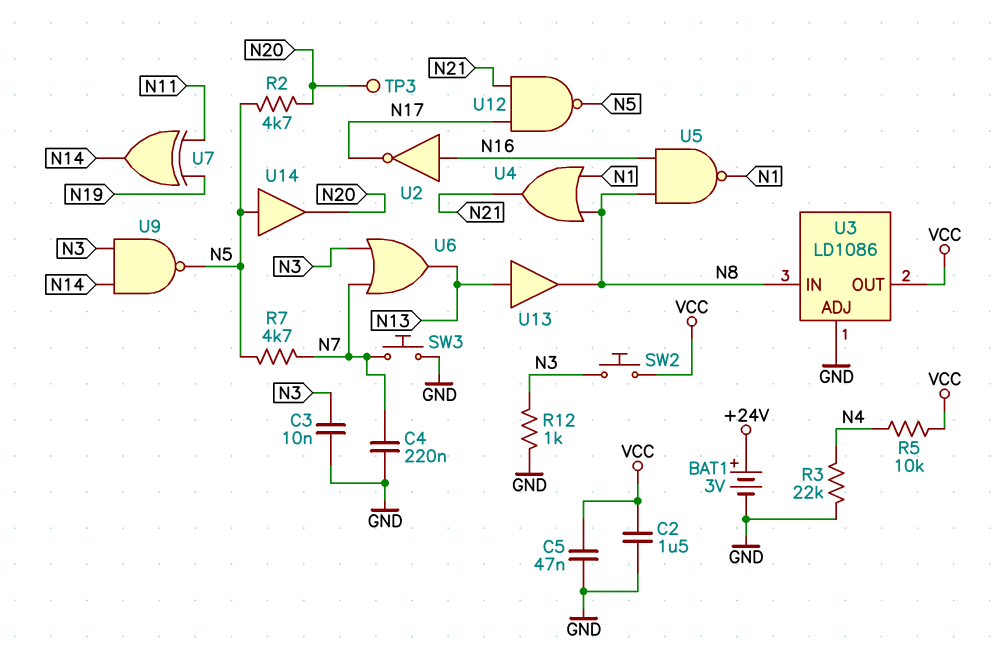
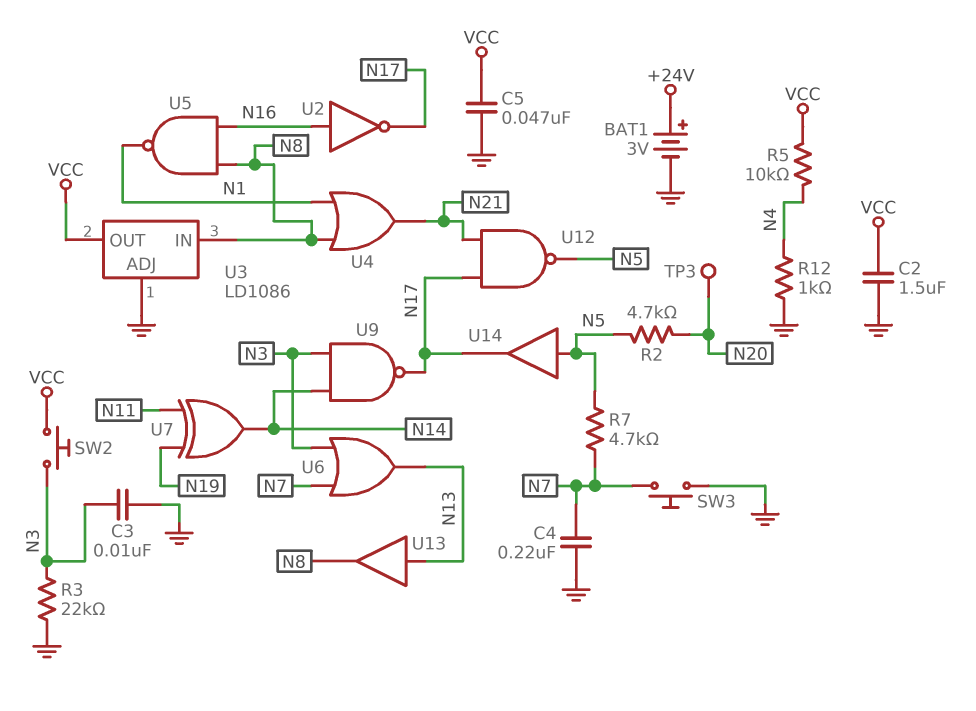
R3: 22k (GND, N4) -> 22k (GND, N3)
R12: 1k (GND, N3) -> 1k (GND, N4)
U9: NAND (in N3, in N14, out N5) -> NAND (in N3, in N14, out N17)
U14: buffer (in N5, out N20) -> buffer (in N5, out N17)

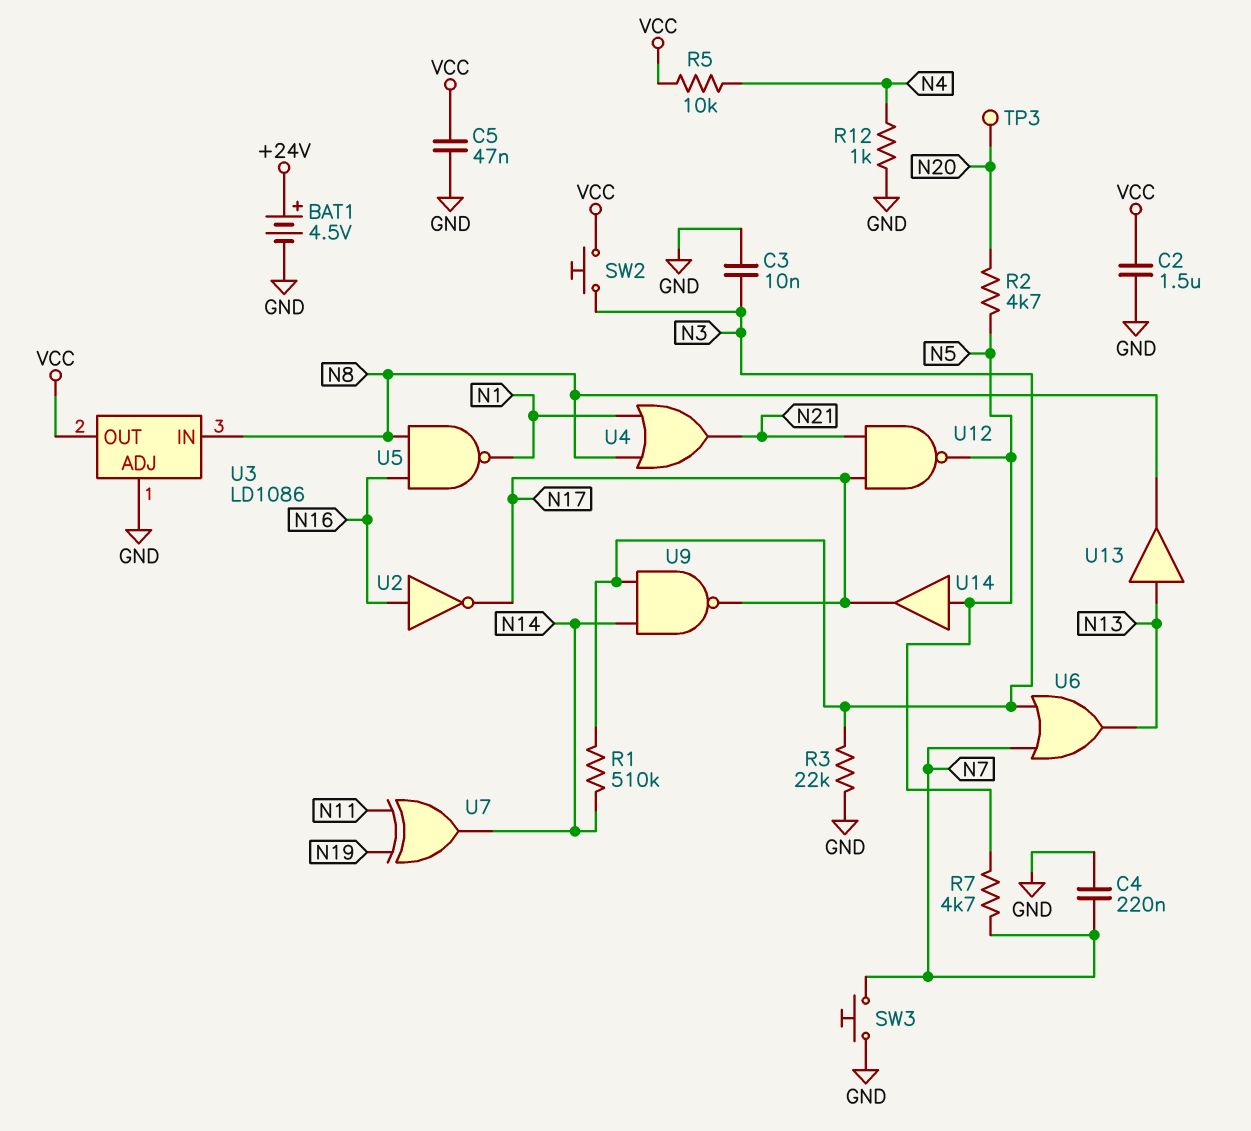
BAT1: 3V (plus +24V, minus GND) -> 4.5V (plus +24V, minus GND)
R1: none -> 510k (N3, N14)

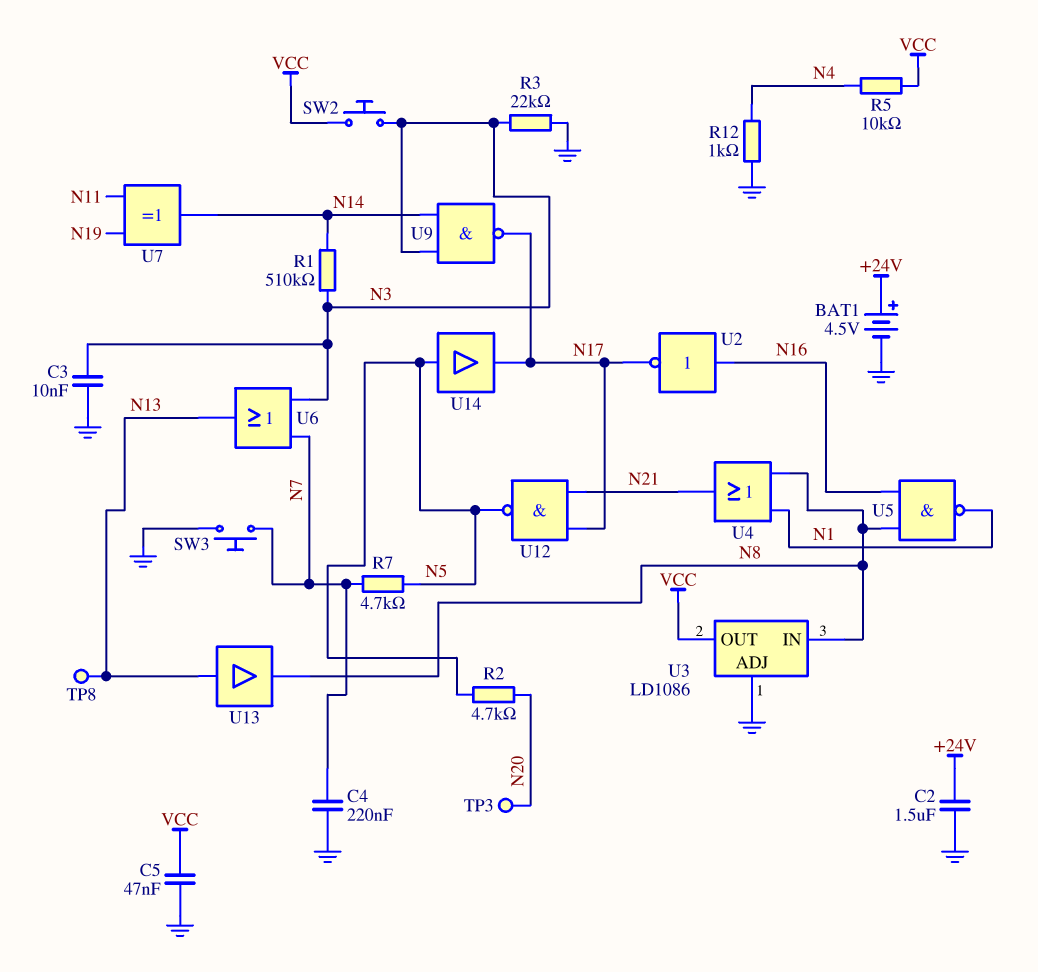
C2: 1.5uF (GND, VCC) -> 1.5uF (+24V, GND)
TP8: none -> test point (N13)

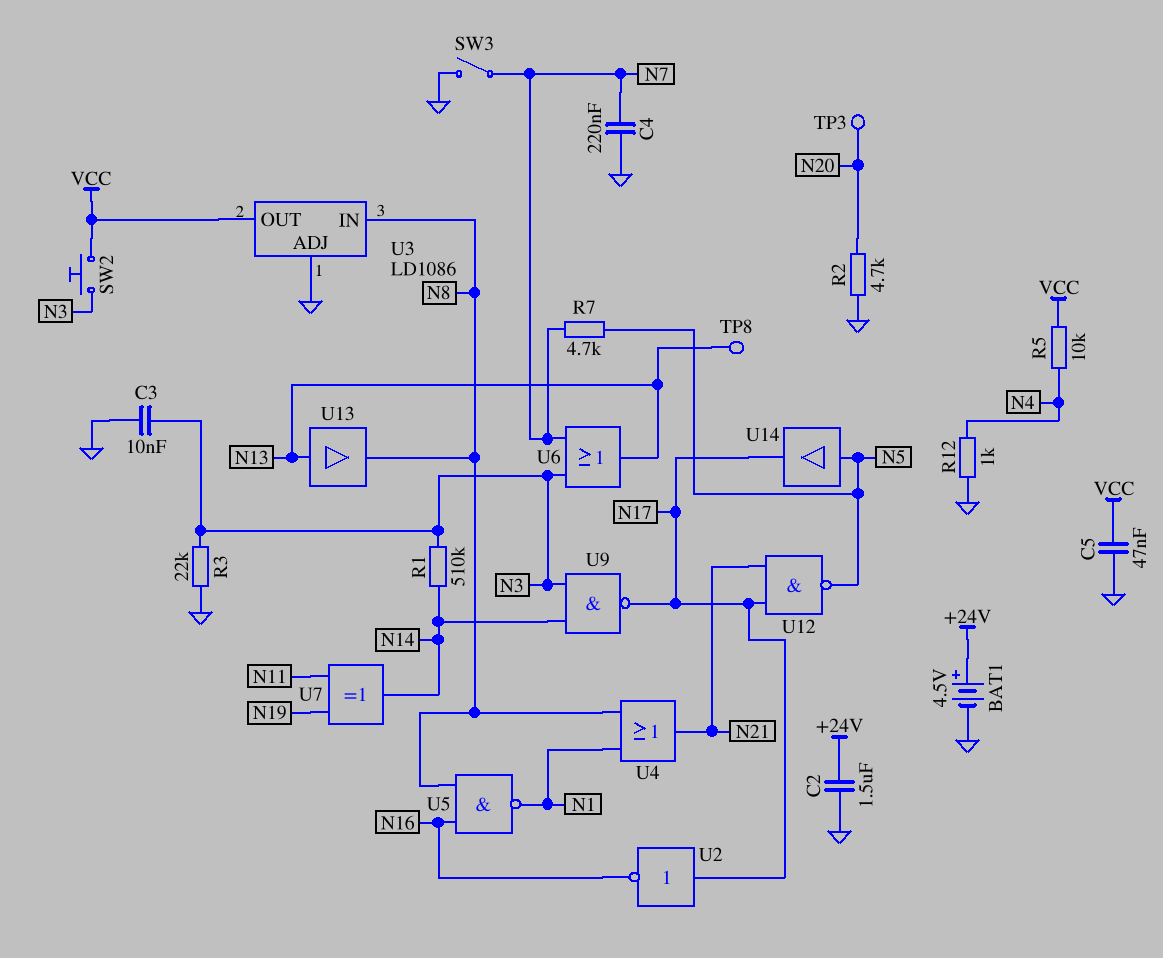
R2: 4.7k (N5, N20) -> 4.7k (GND, N20)
SW3: button (GND, N7) -> switch (GND, N7)
U2: NOT (in N16, out N17) -> NOT (in N17, out N16)

